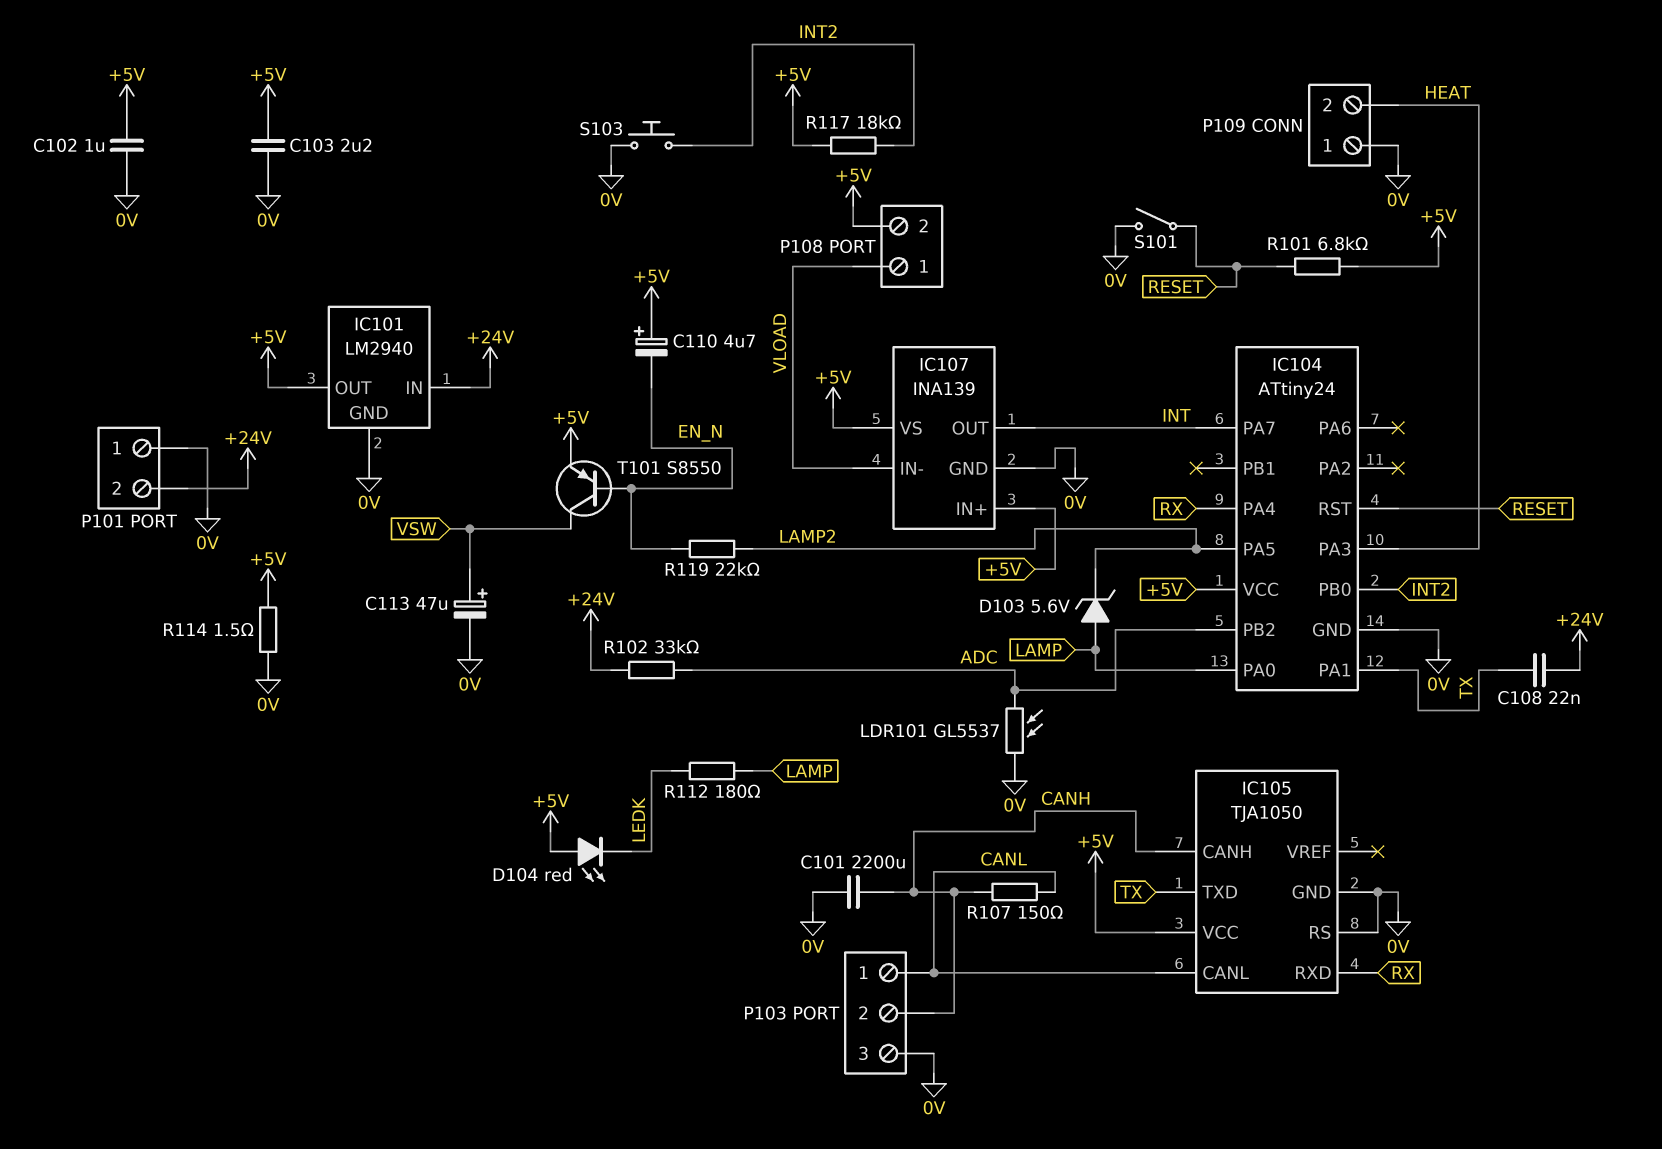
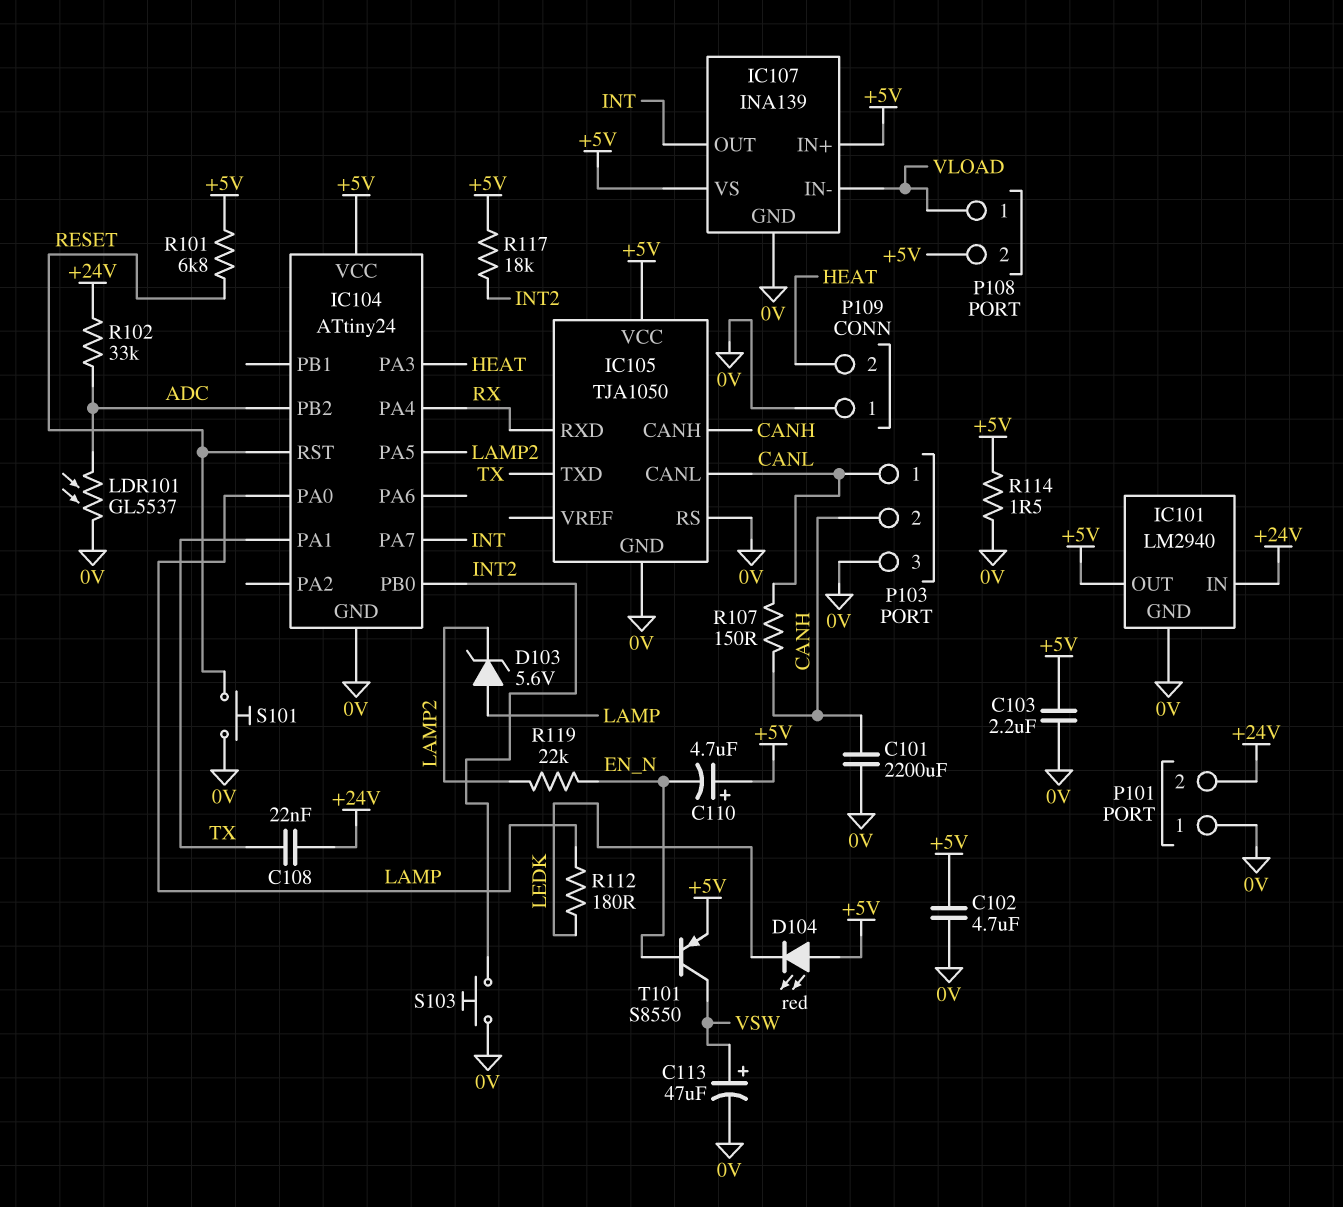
C102: 1uF (+5V, 0V) -> 4.7uF (+5V, 0V)
S101: switch (0V, RESET) -> button (0V, RESET)

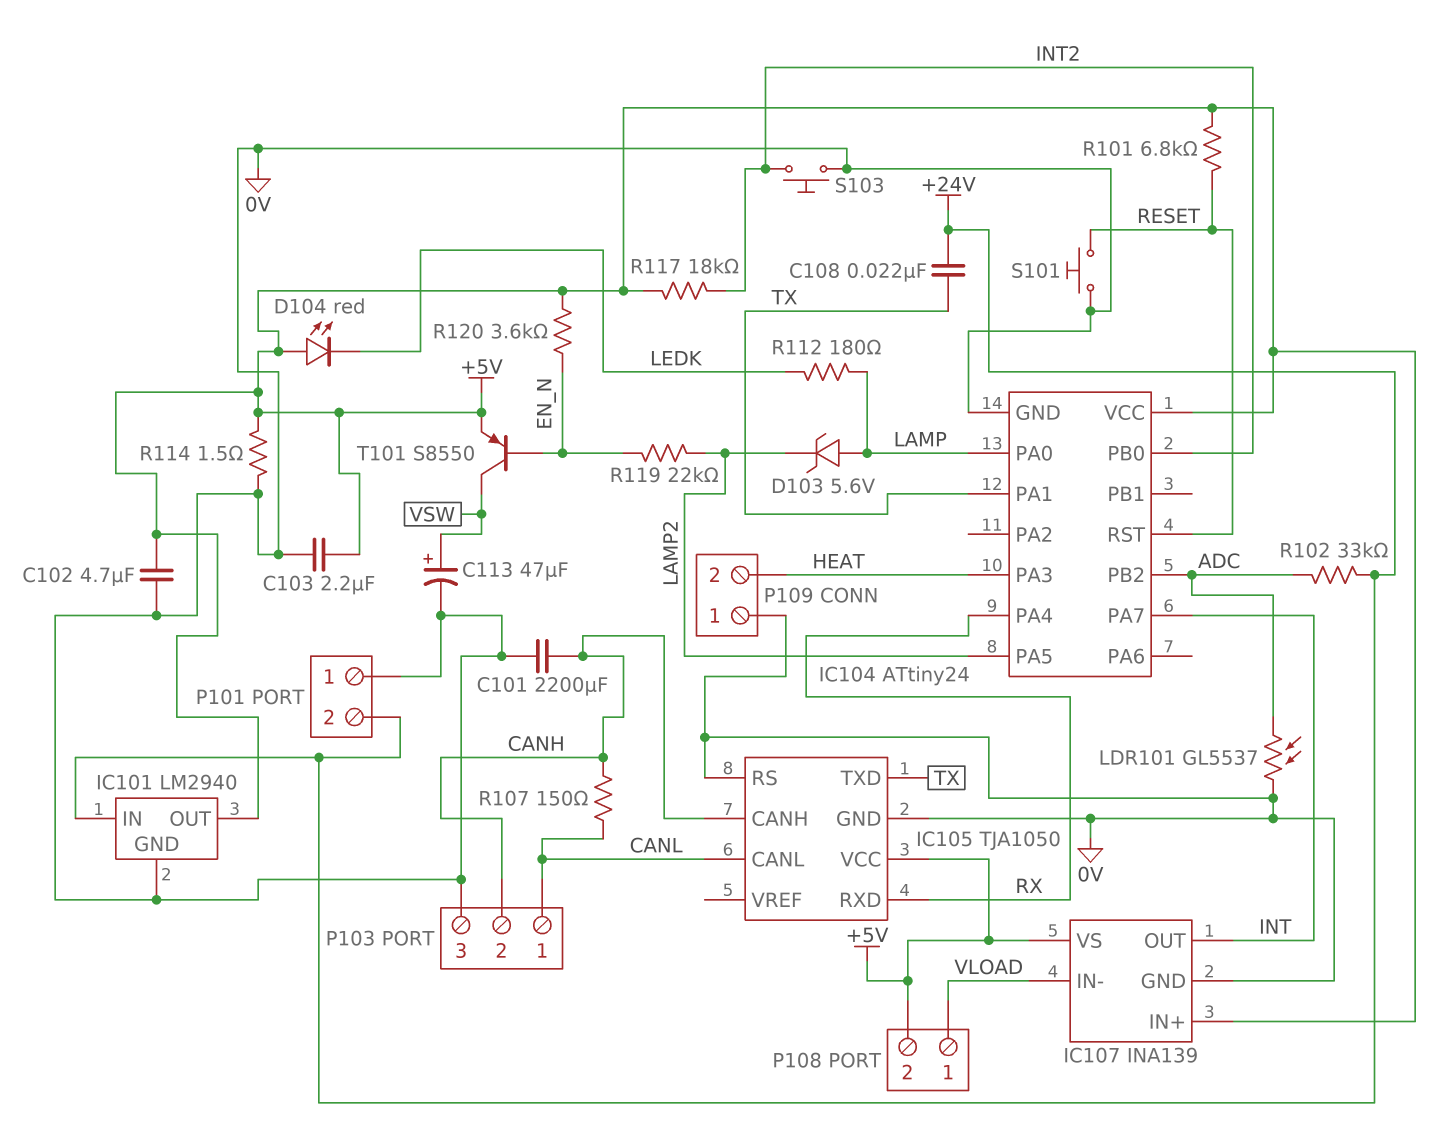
C110: 4.7uF (plus +5V, minus EN_N) -> none
R120: none -> 3.6k (+5V, EN_N)

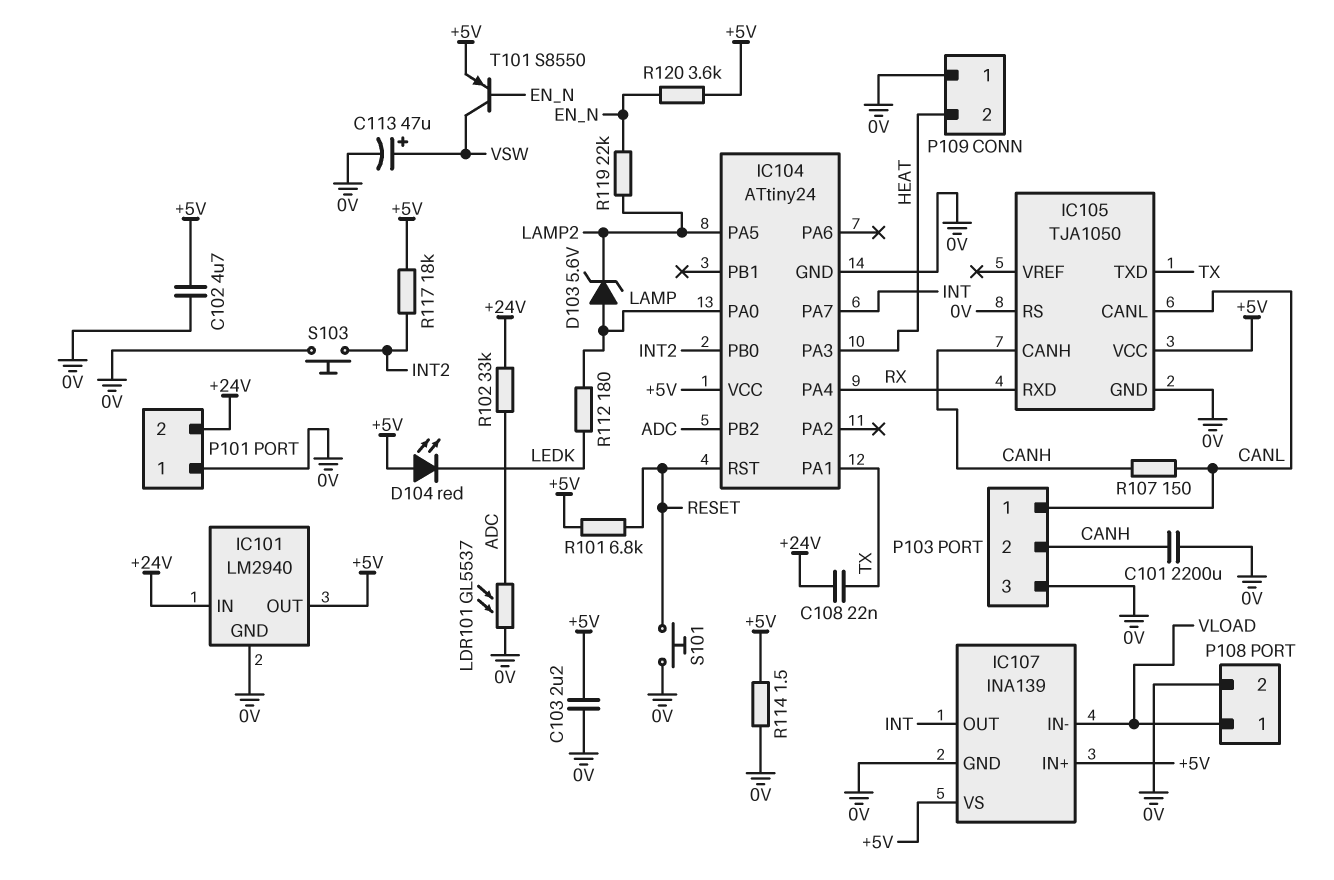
P108 pin 2: +5V -> 0V

